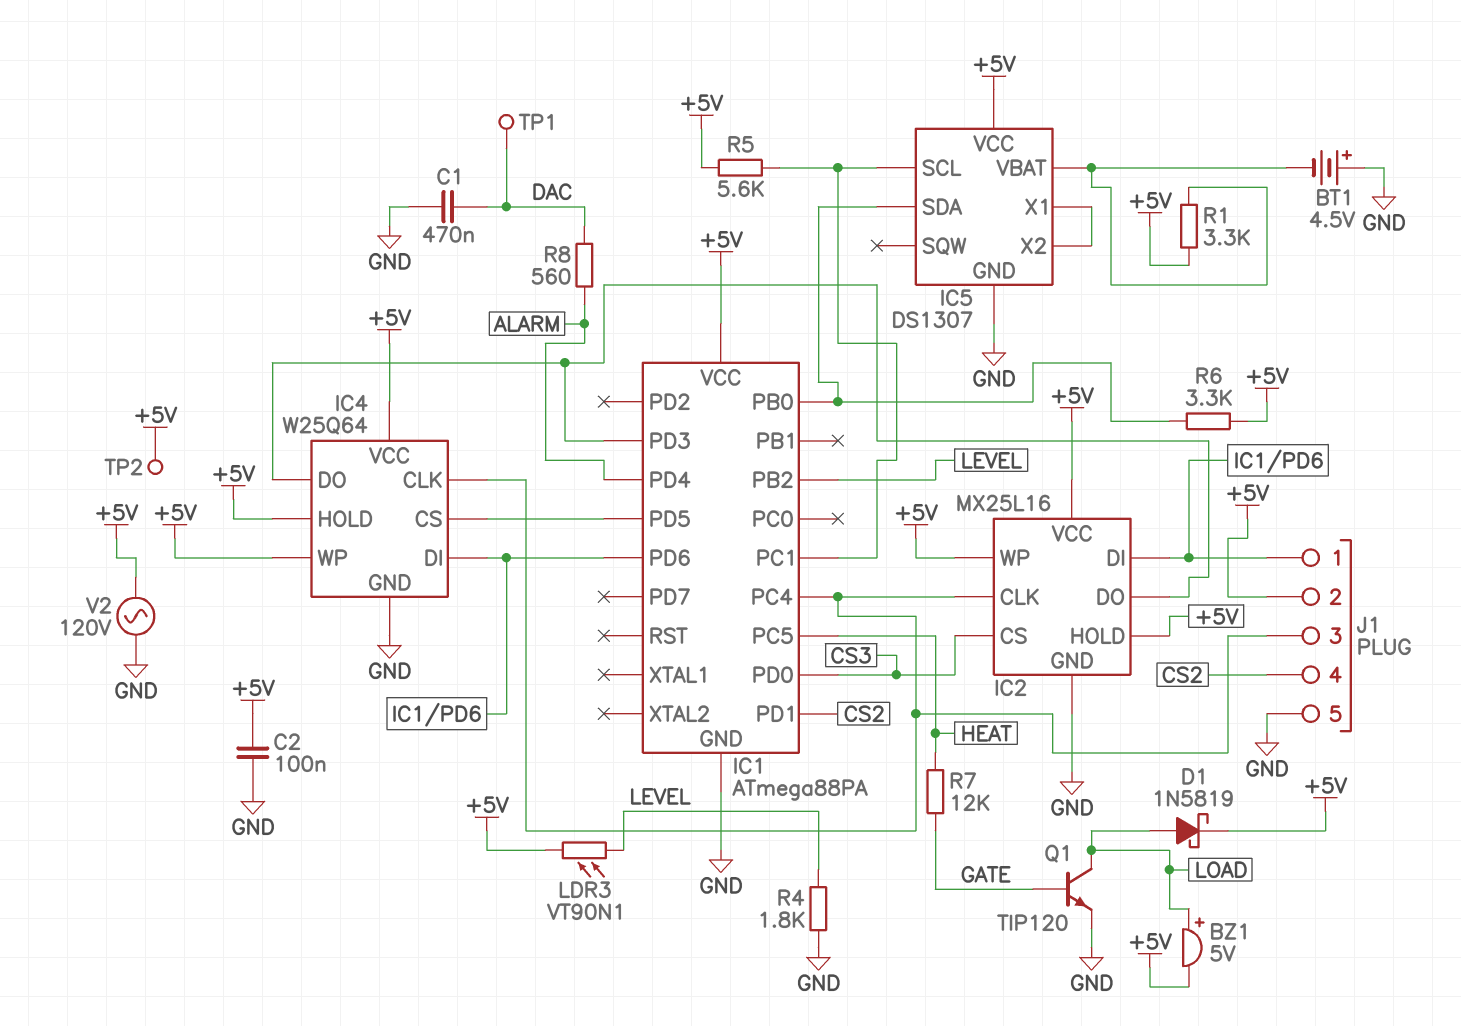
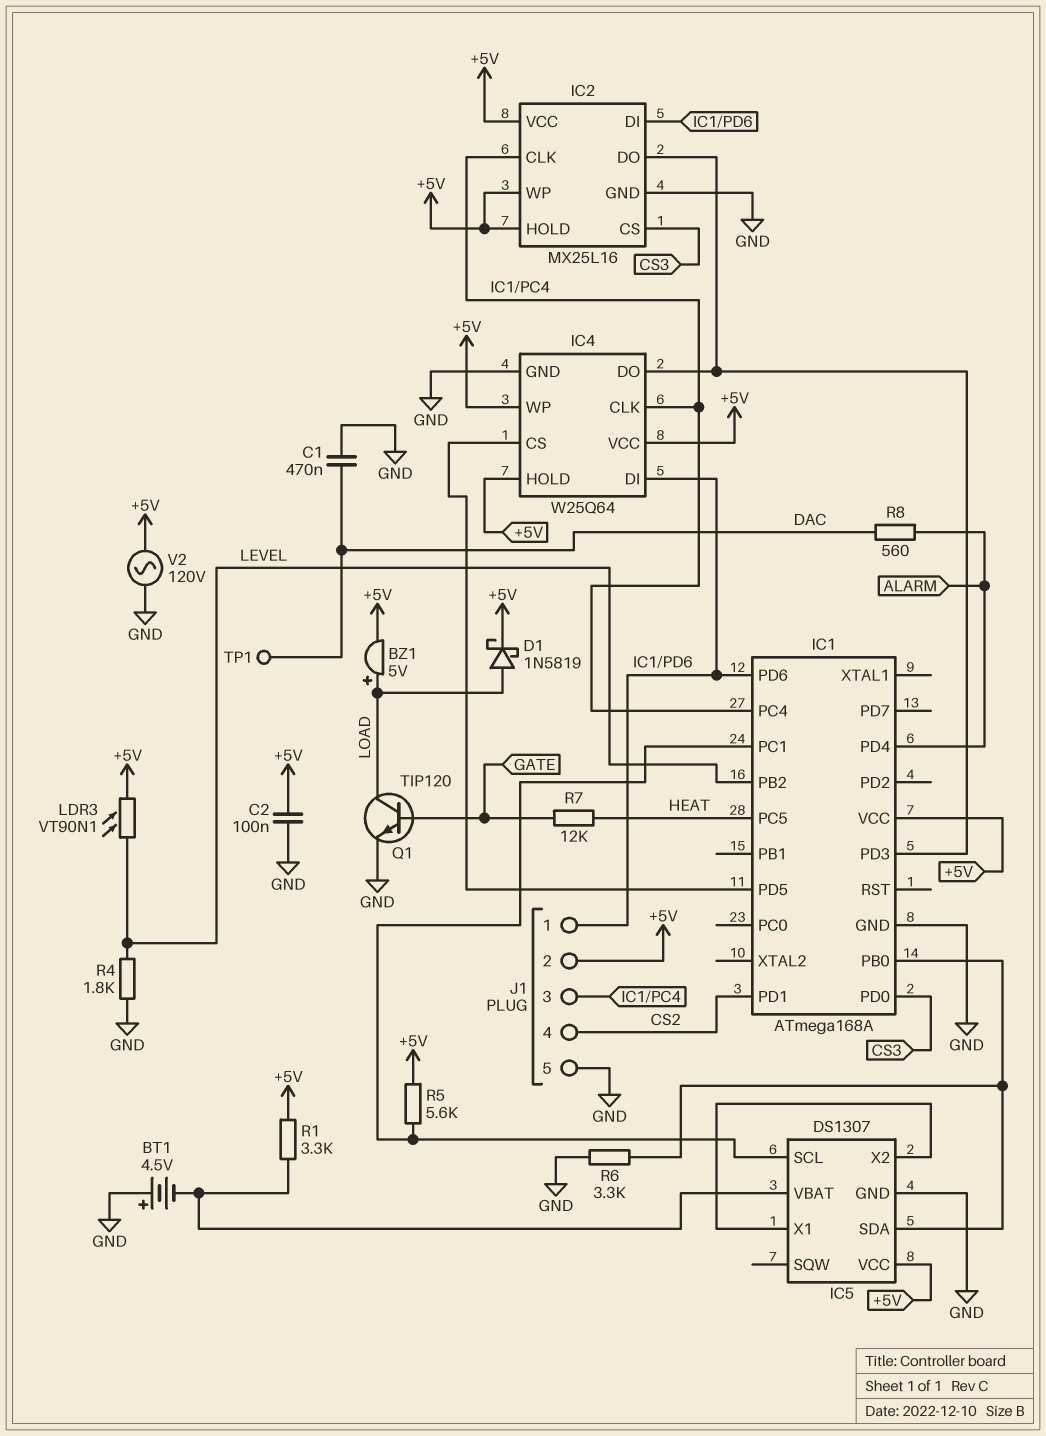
IC1: ATmega88PA -> ATmega168A
R6: 3.3k (+5V, IC1/PB0) -> 3.3k (GND, IC1/PB0)
TP2: test point (+5V) -> none

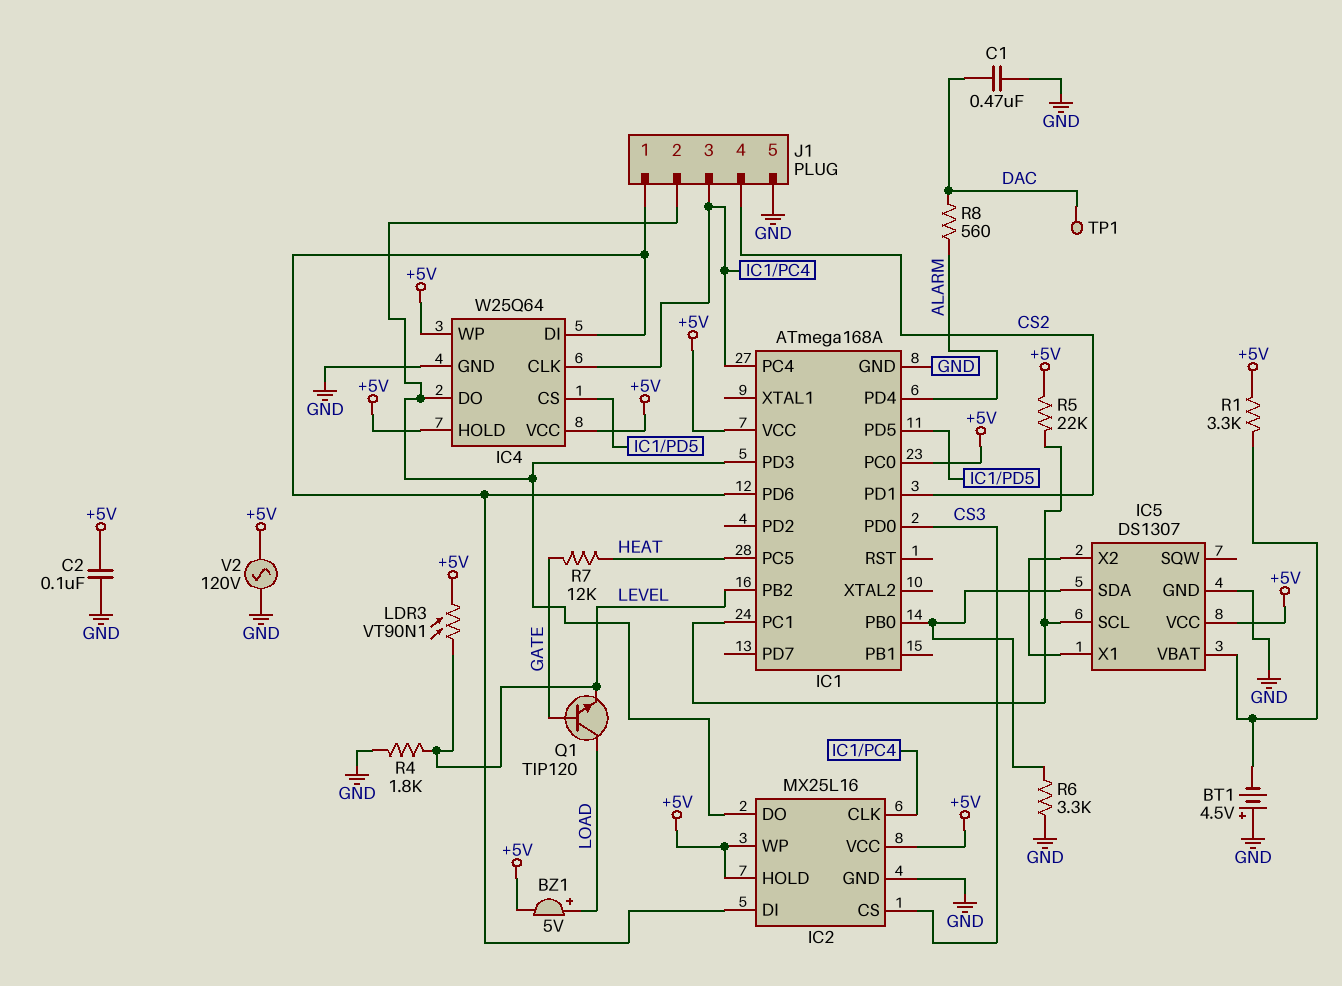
D1: schottky 1N5819 (A LOAD, K +5V) -> none
IC1 pin PC0: none -> +5V
J1 pin 2: +5V -> IC1/PD3
Q1: NPN TIP120 (B GATE, C LOAD, E GND) -> NPN TIP120 (B GATE, C LOAD, E LEVEL)
R5: 5.6k (+5V, IC1/PC1) -> 22k (+5V, IC1/PC1)

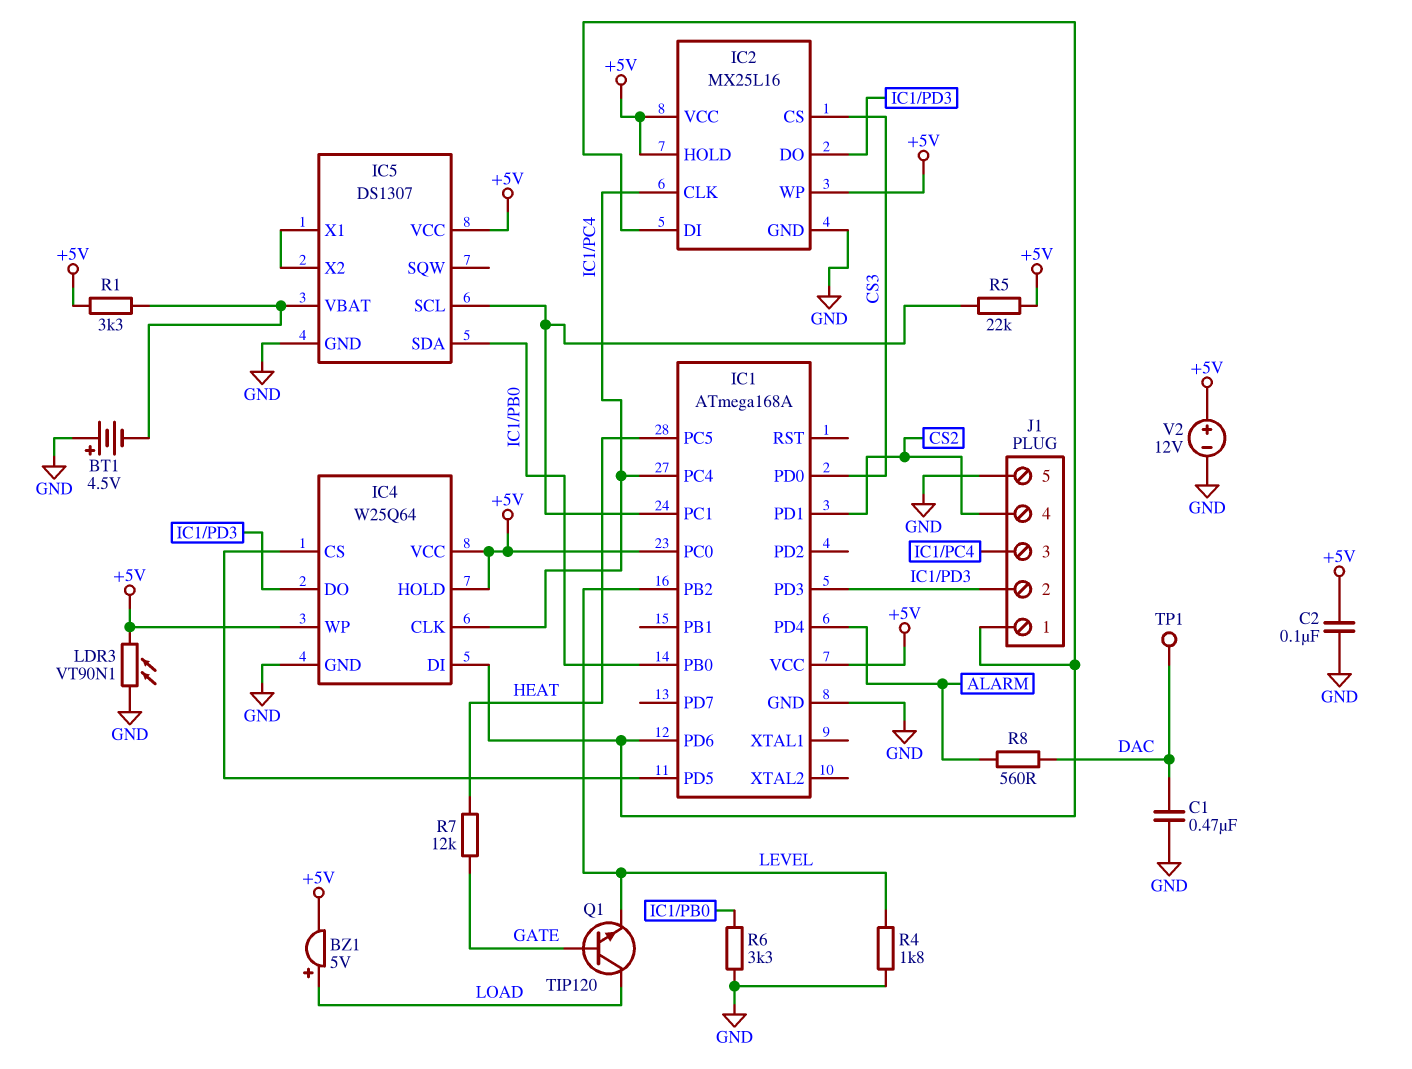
LDR3: VT90N1 (+5V, LEVEL) -> VT90N1 (+5V, GND)
V2: AC 120V (+5V, GND) -> 12V (plus +5V, minus GND)

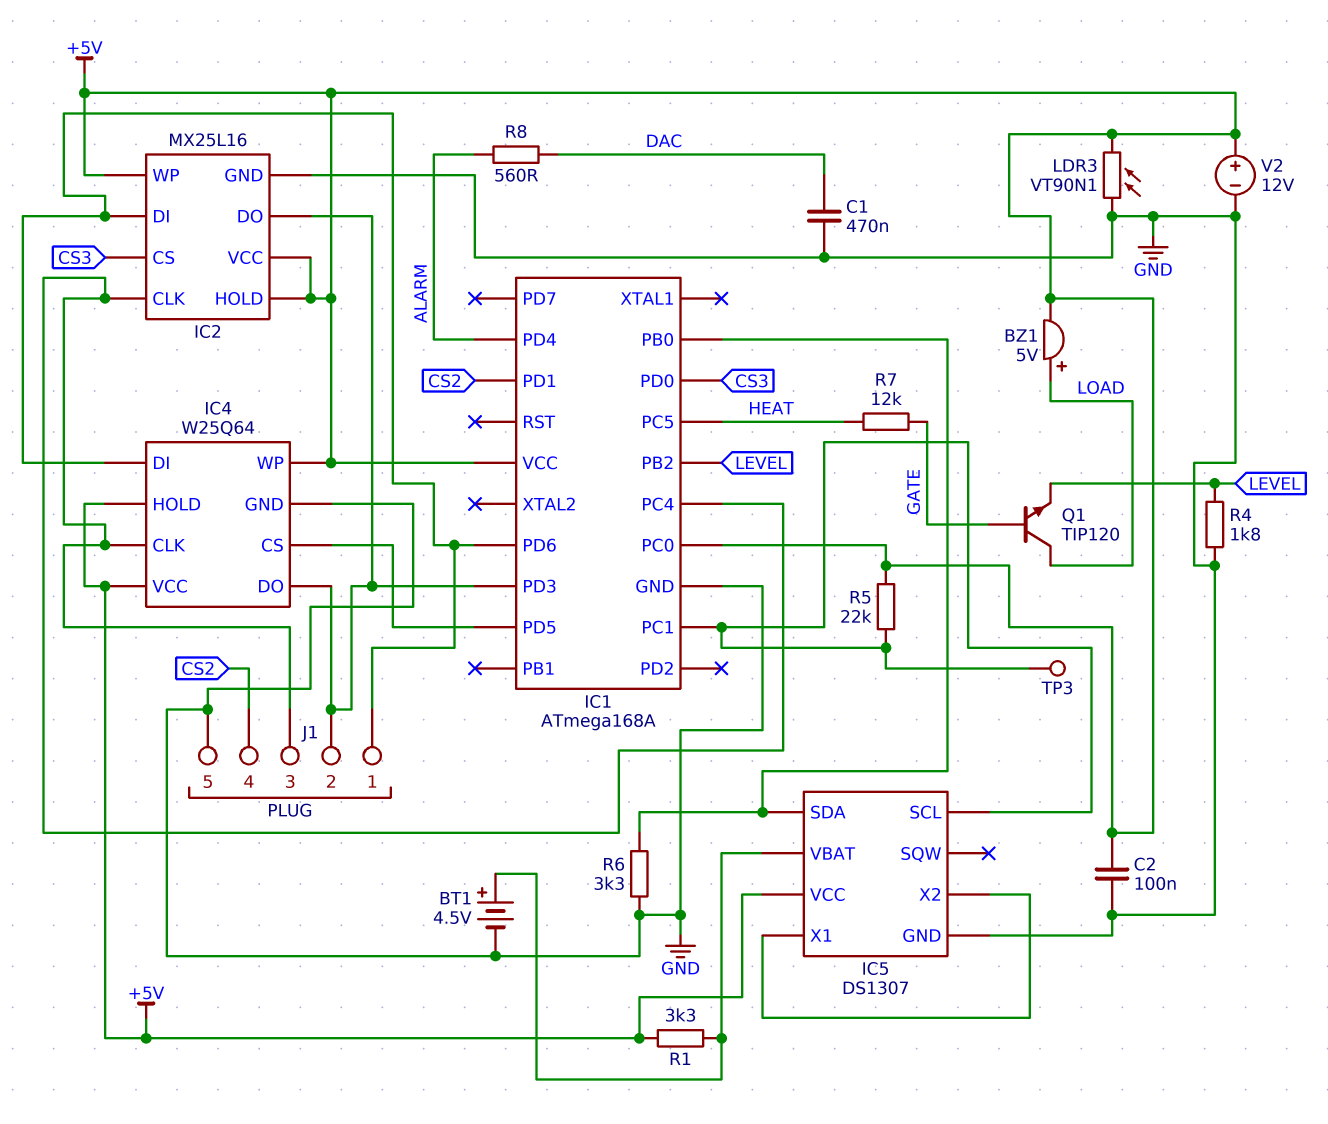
BT1: 4.5V (plus GND, minus IC5/VBAT) -> 4.5V (plus IC5/VBAT, minus GND)
TP1: test point (DAC) -> none
TP3: none -> test point (IC1/PC1)

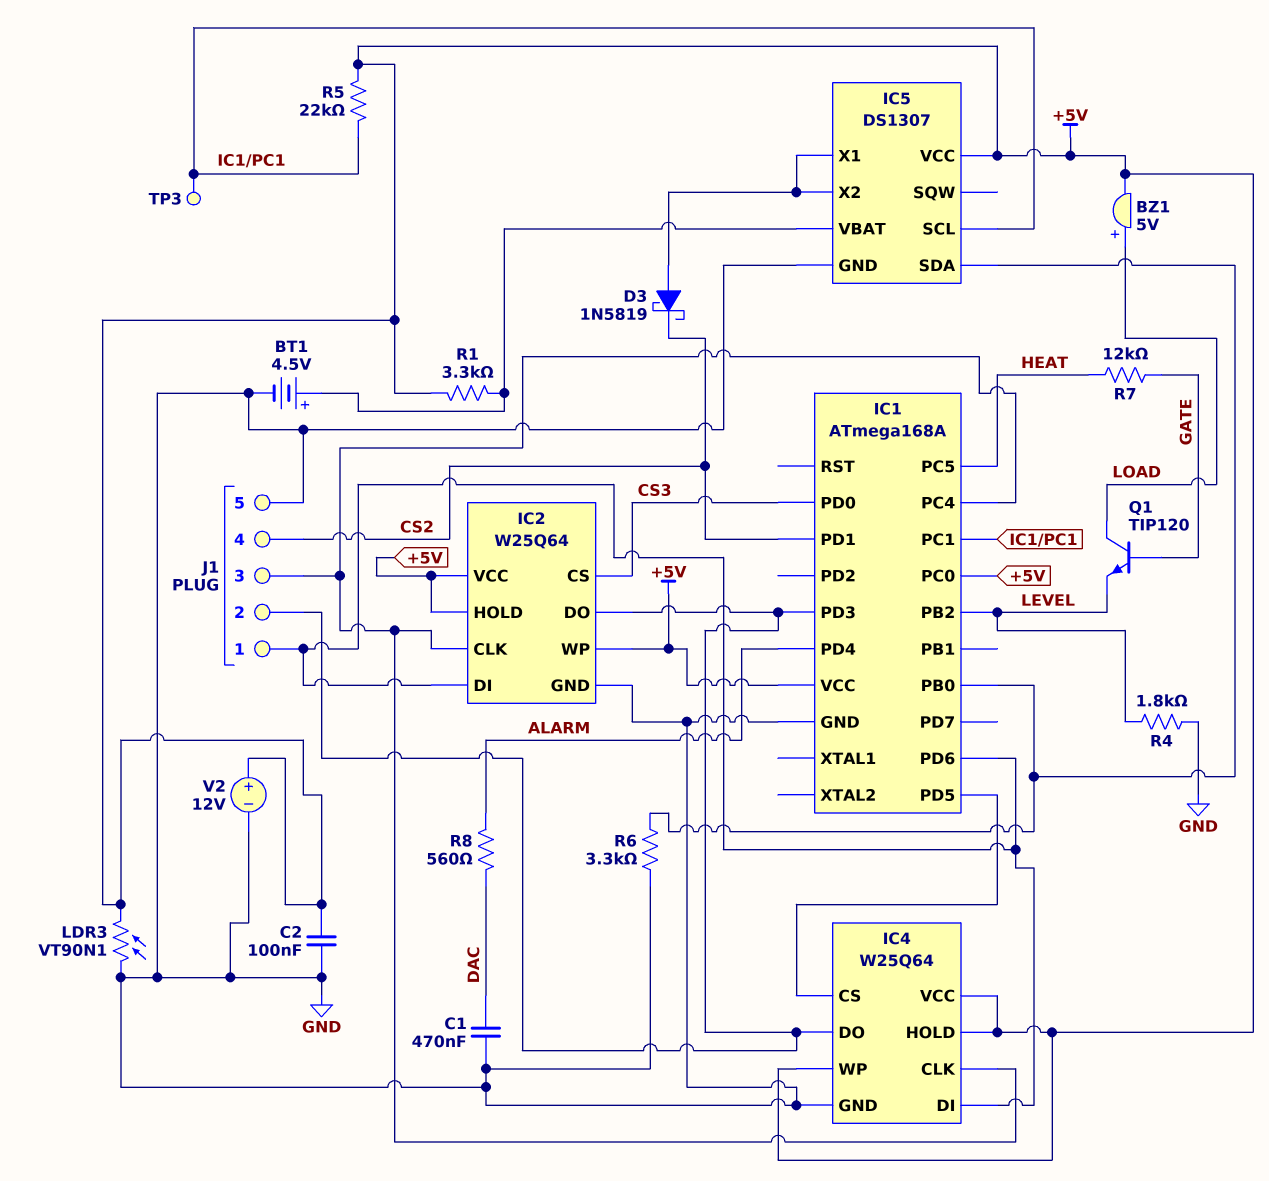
D3: none -> schottky 1N5819 (A IC5/X1, K CS2)
IC2: MX25L16 -> W25Q64

